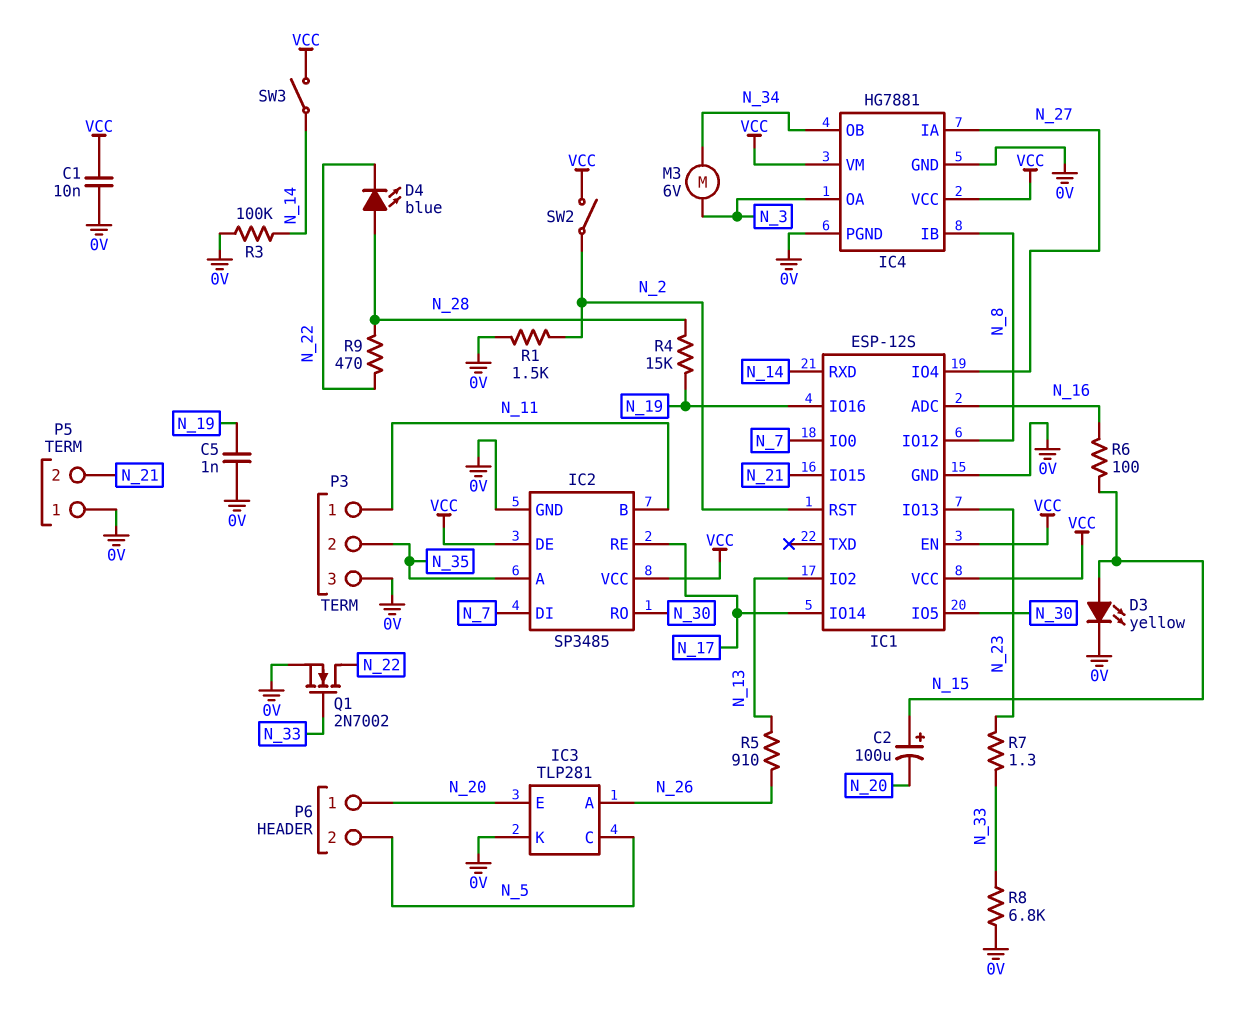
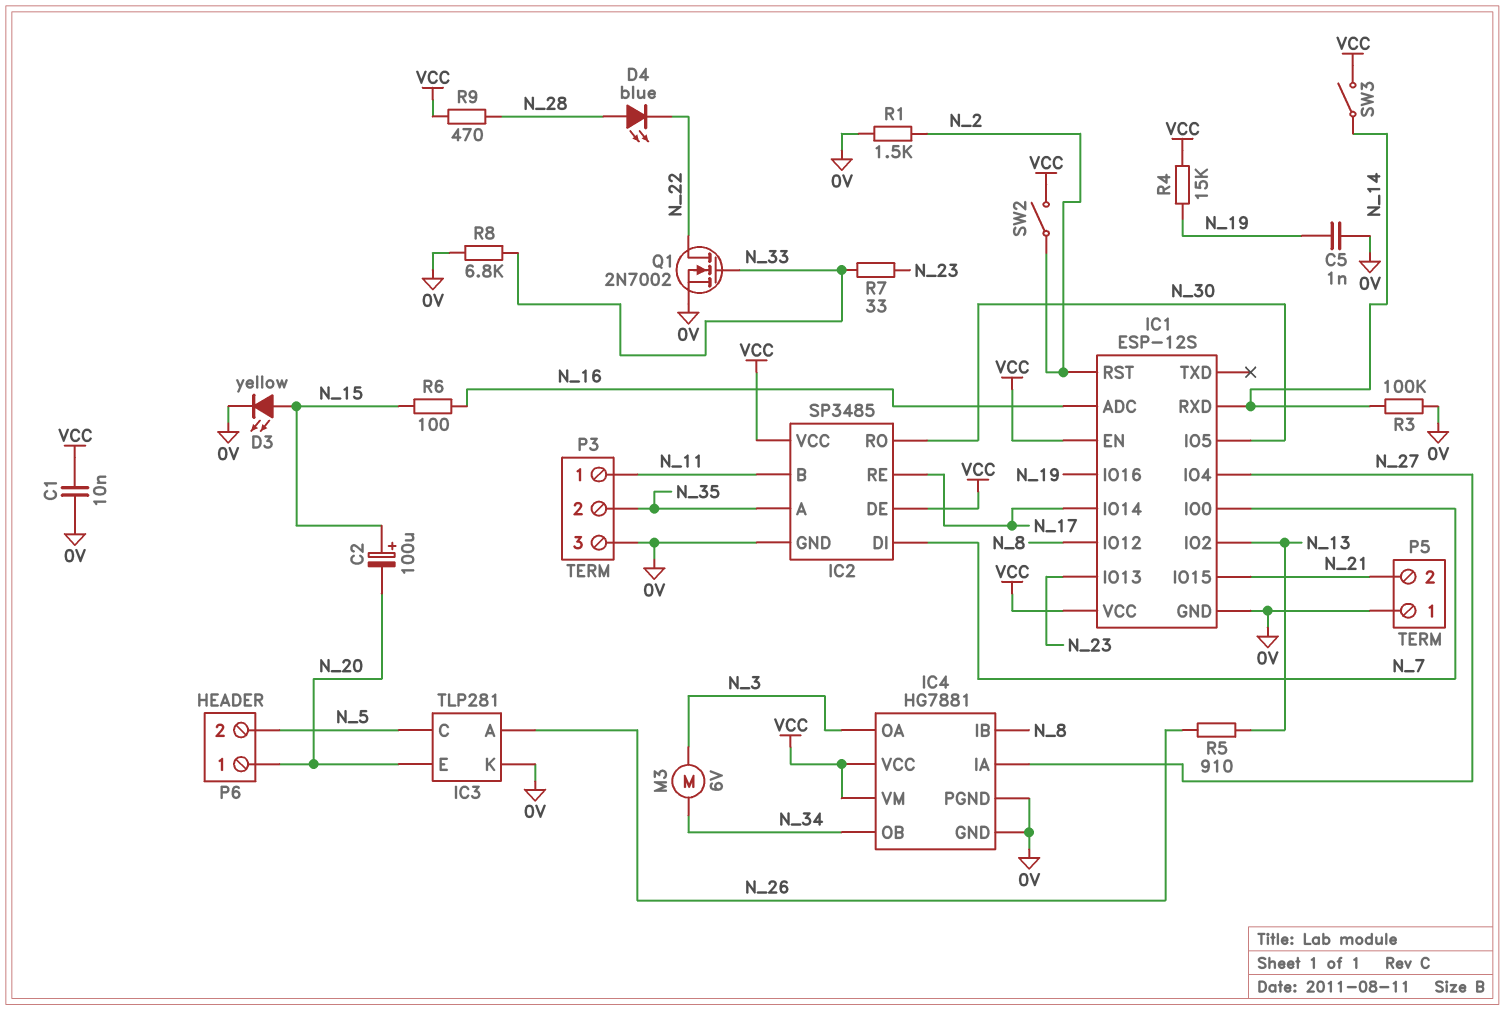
R4: 15k (N_19, N_28) -> 15k (N_19, VCC)
R7: 1.3 (N_23, N_33) -> 33 (N_23, N_33)
R9: 470 (N_22, N_28) -> 470 (N_28, VCC)

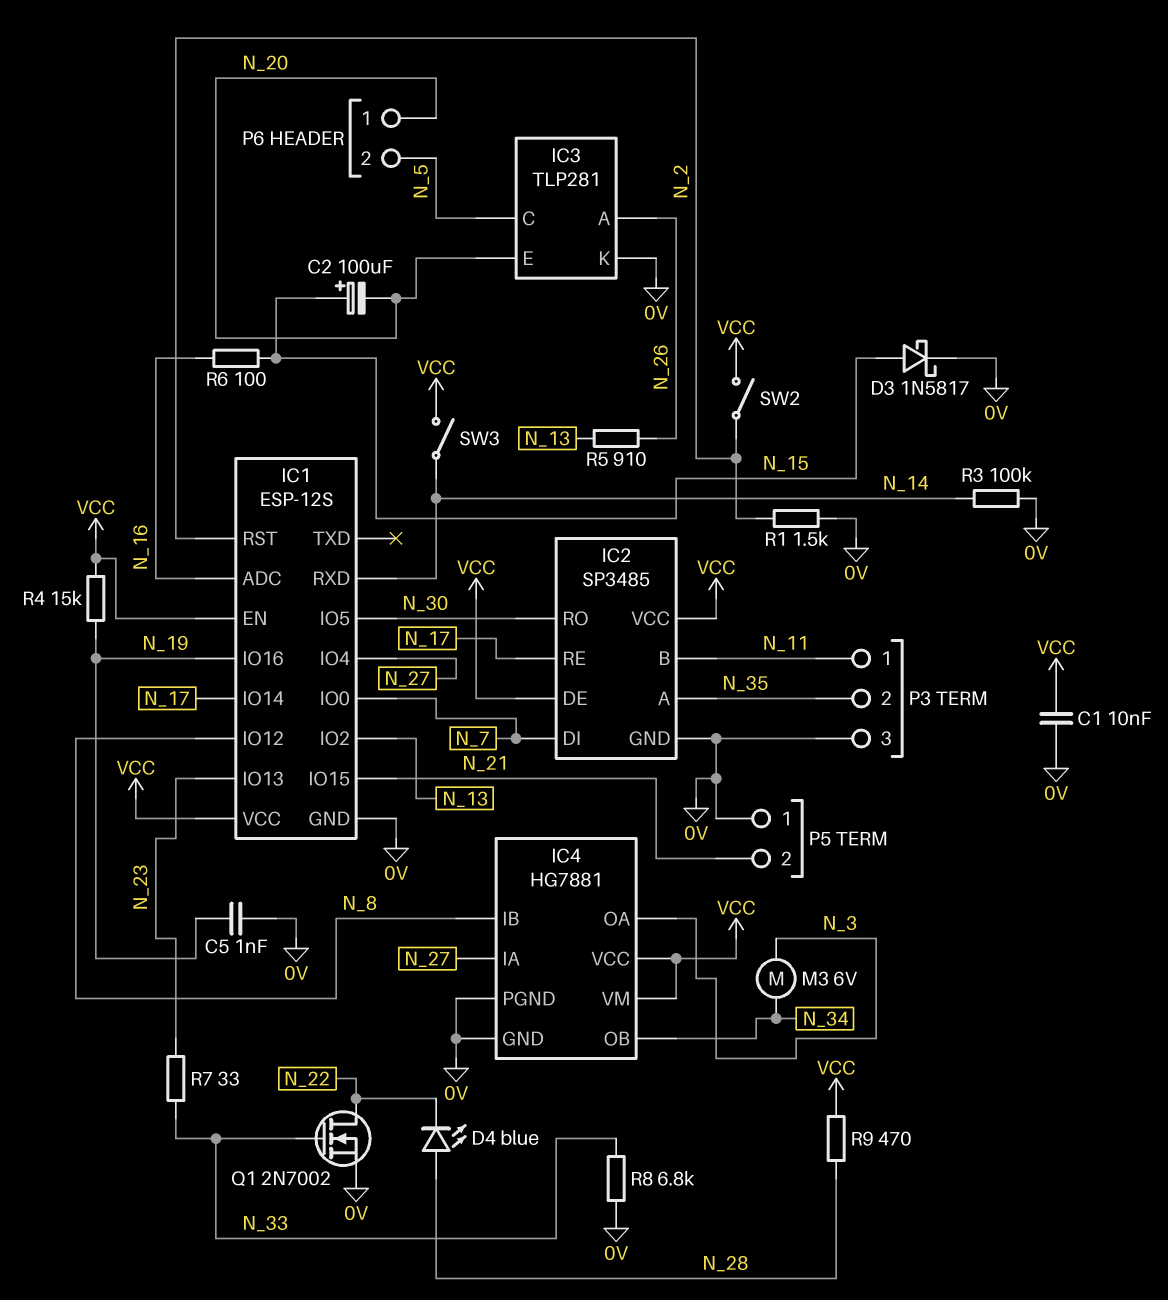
D3: LED yellow (A N_15, K 0V) -> schottky 1N5817 (A N_15, K 0V)

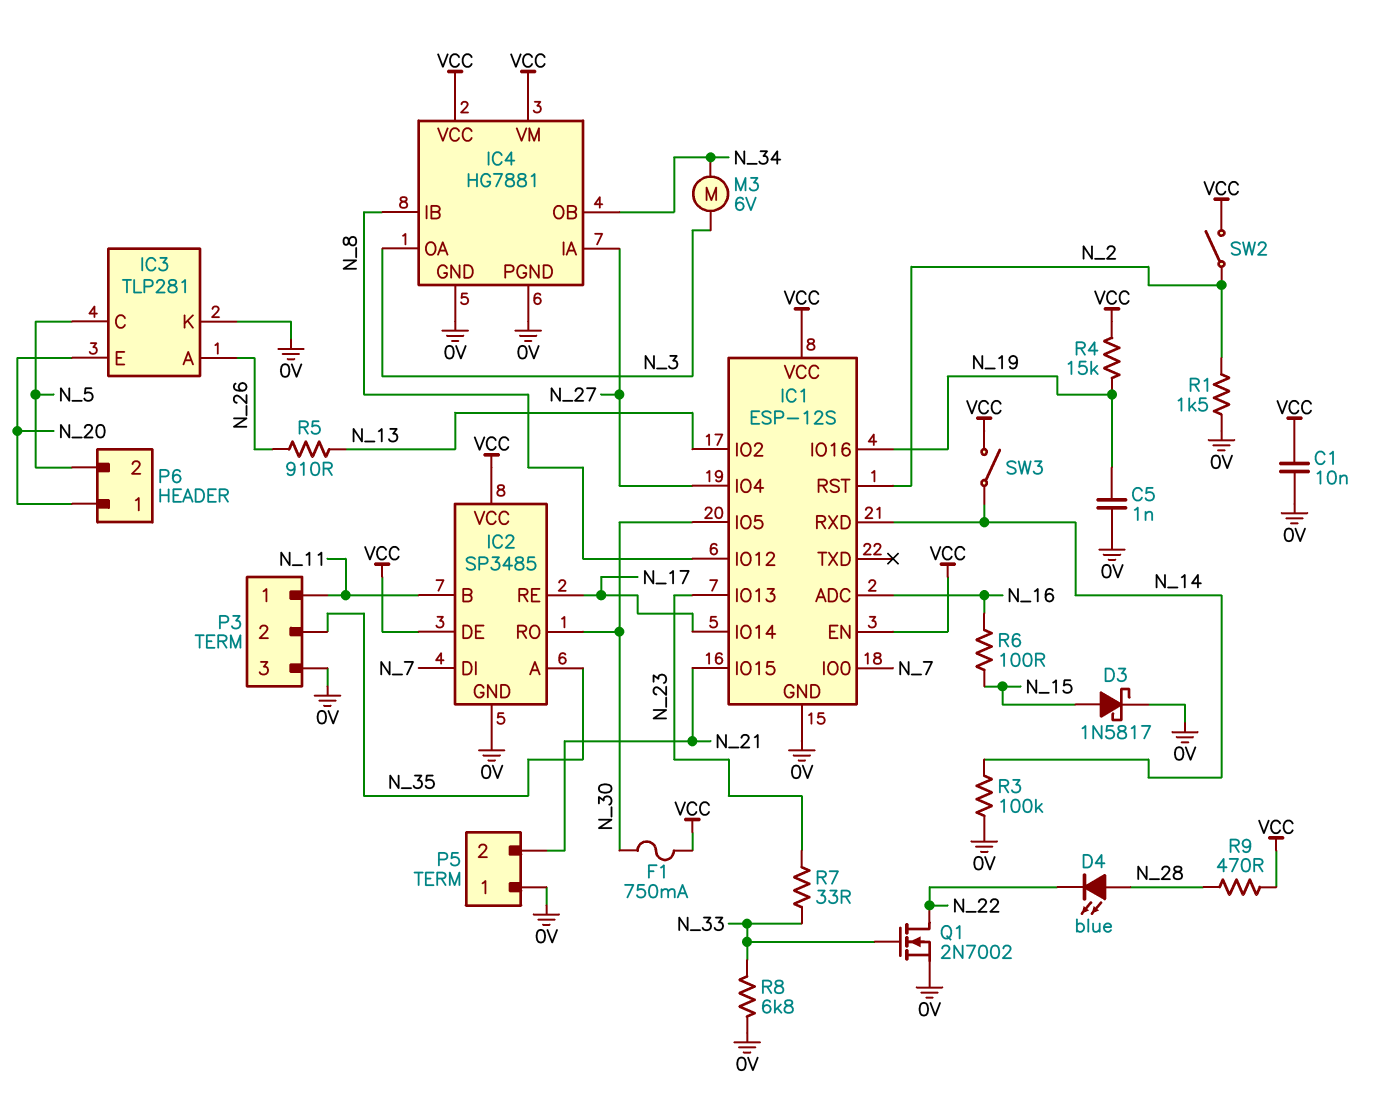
C2: 100uF (plus N_15, minus N_20) -> none
F1: none -> 750mA (N_30, VCC)

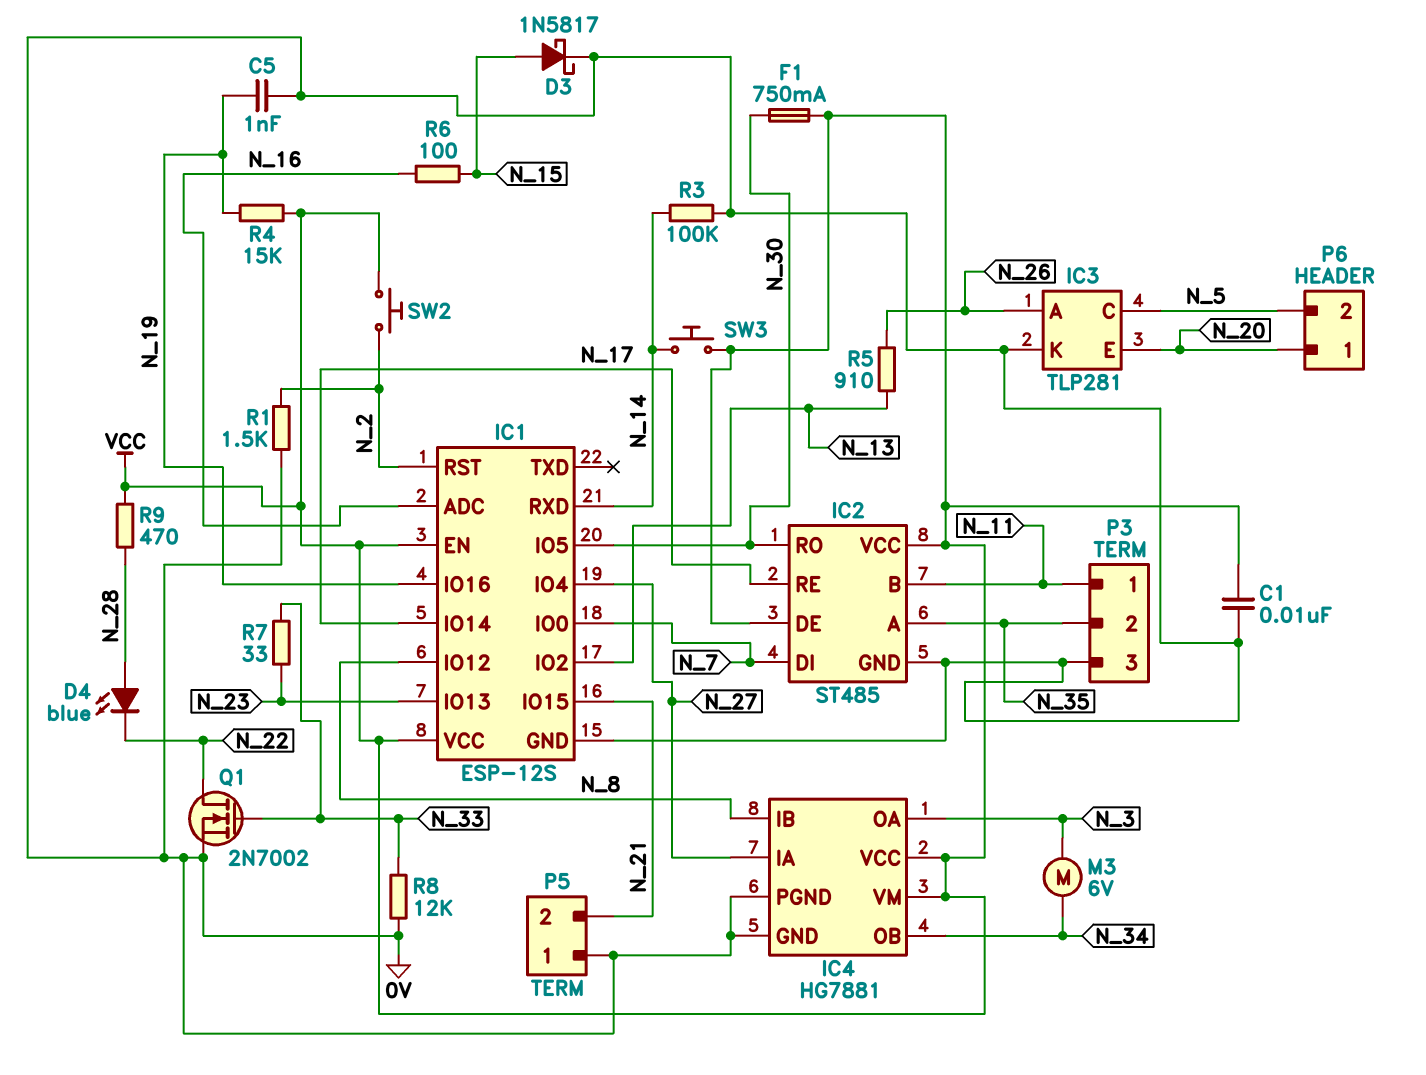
IC2: SP3485 -> ST485
R8: 6.8k (0V, N_33) -> 12k (0V, N_33)
SW2: switch (N_2, VCC) -> button (N_2, VCC)
SW3: switch (N_14, VCC) -> button (N_14, VCC)

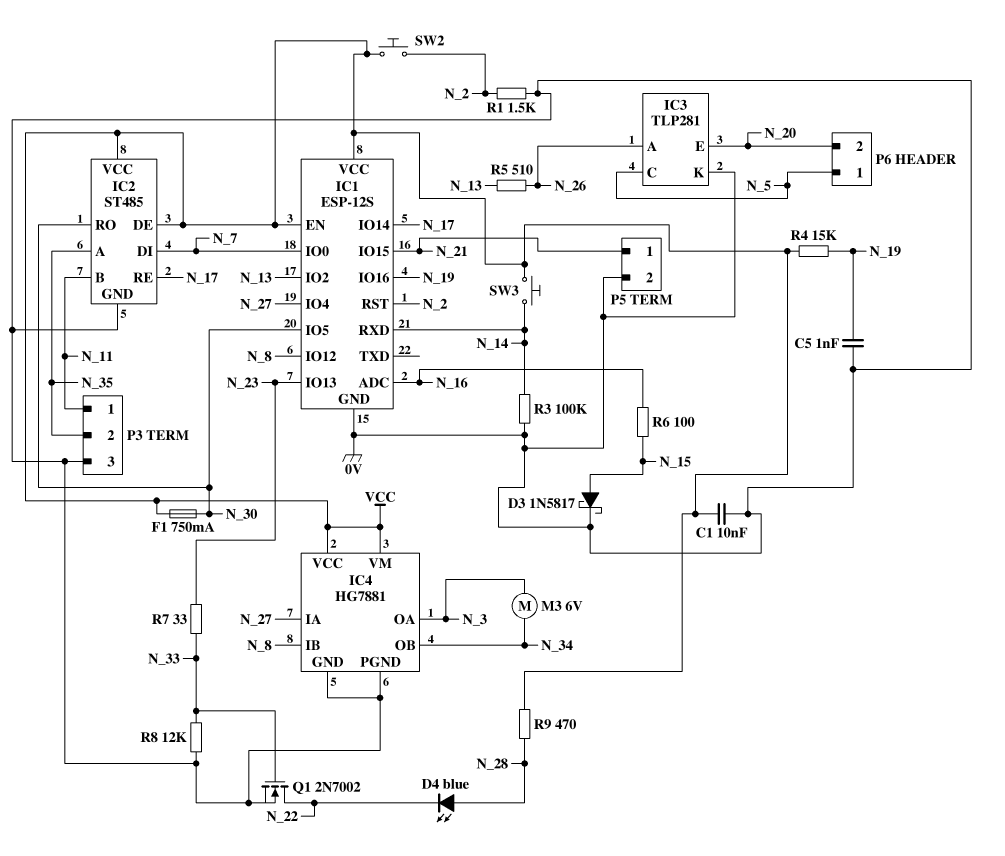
P5 pin 1: 0V -> N_21
P5 pin 2: N_21 -> 0V
P6 pin 1: N_20 -> N_5
P6 pin 2: N_5 -> N_20
R5: 910 (N_13, N_26) -> 510 (N_13, N_26)

